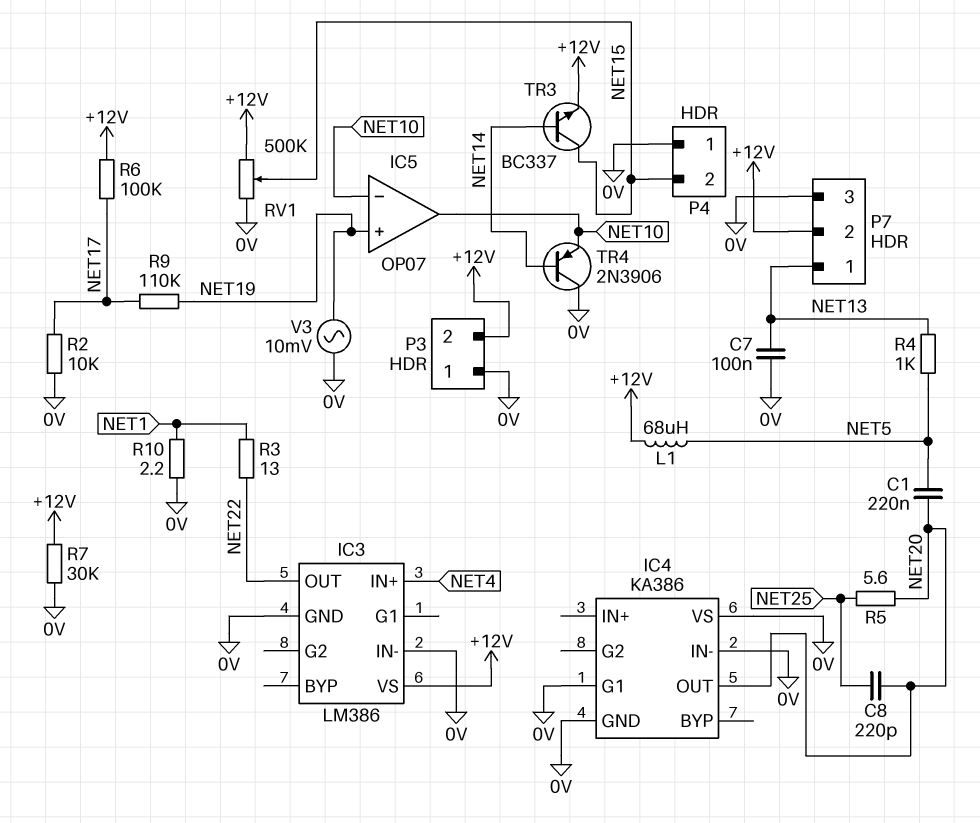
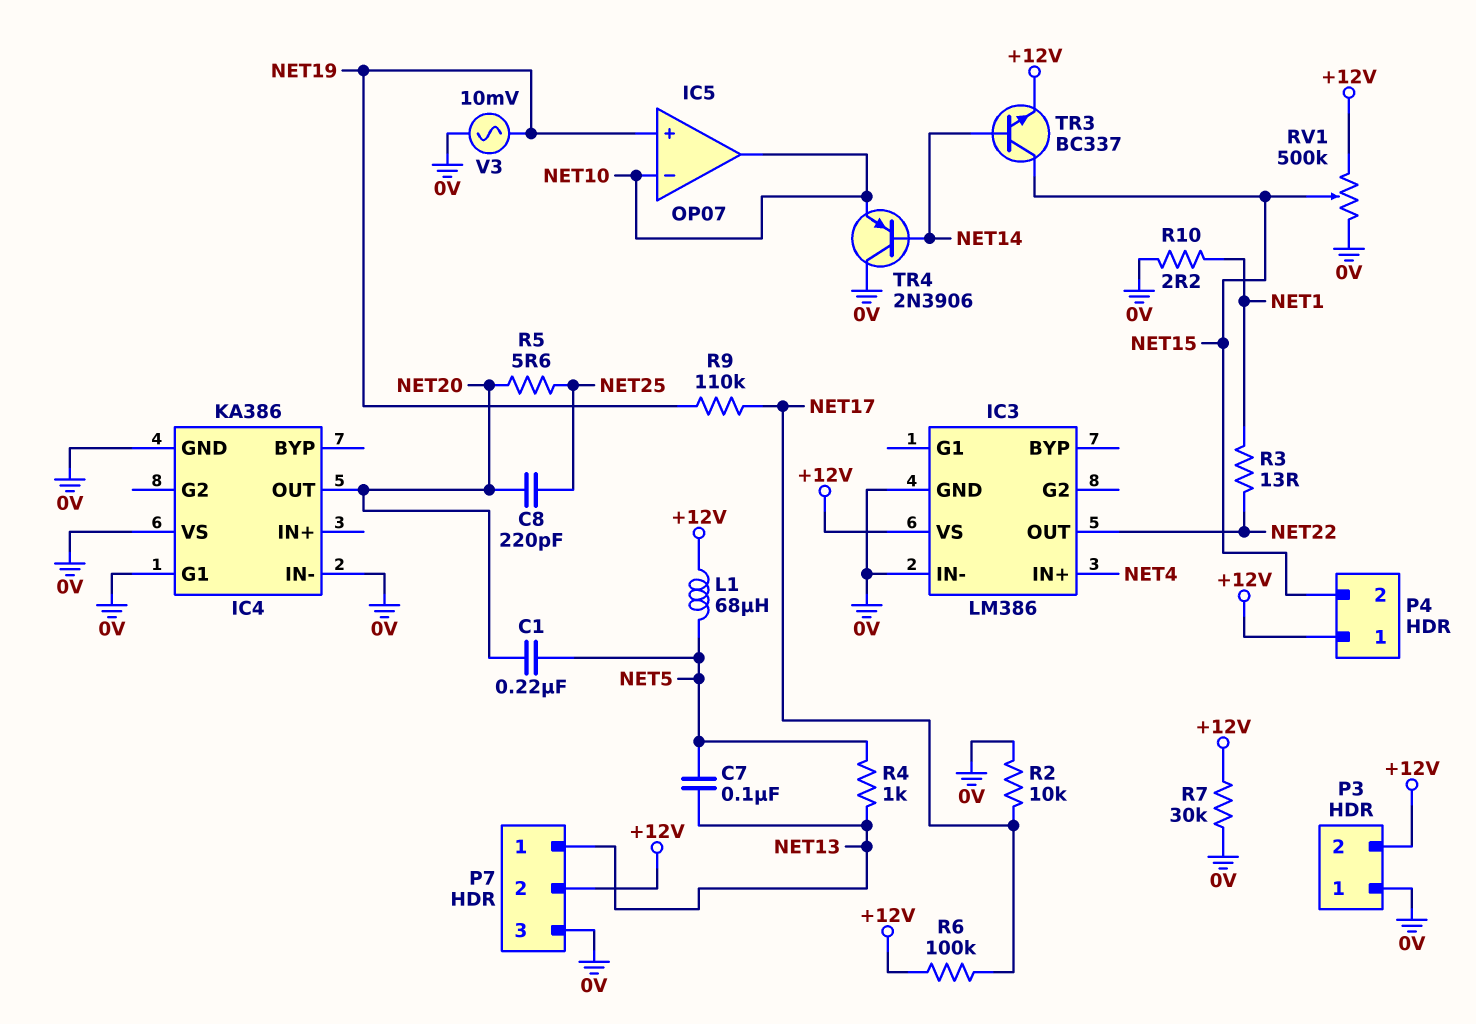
C7: 100nF (0V, NET13) -> 100nF (NET5, NET13)
P4 pin 1: 0V -> +12V

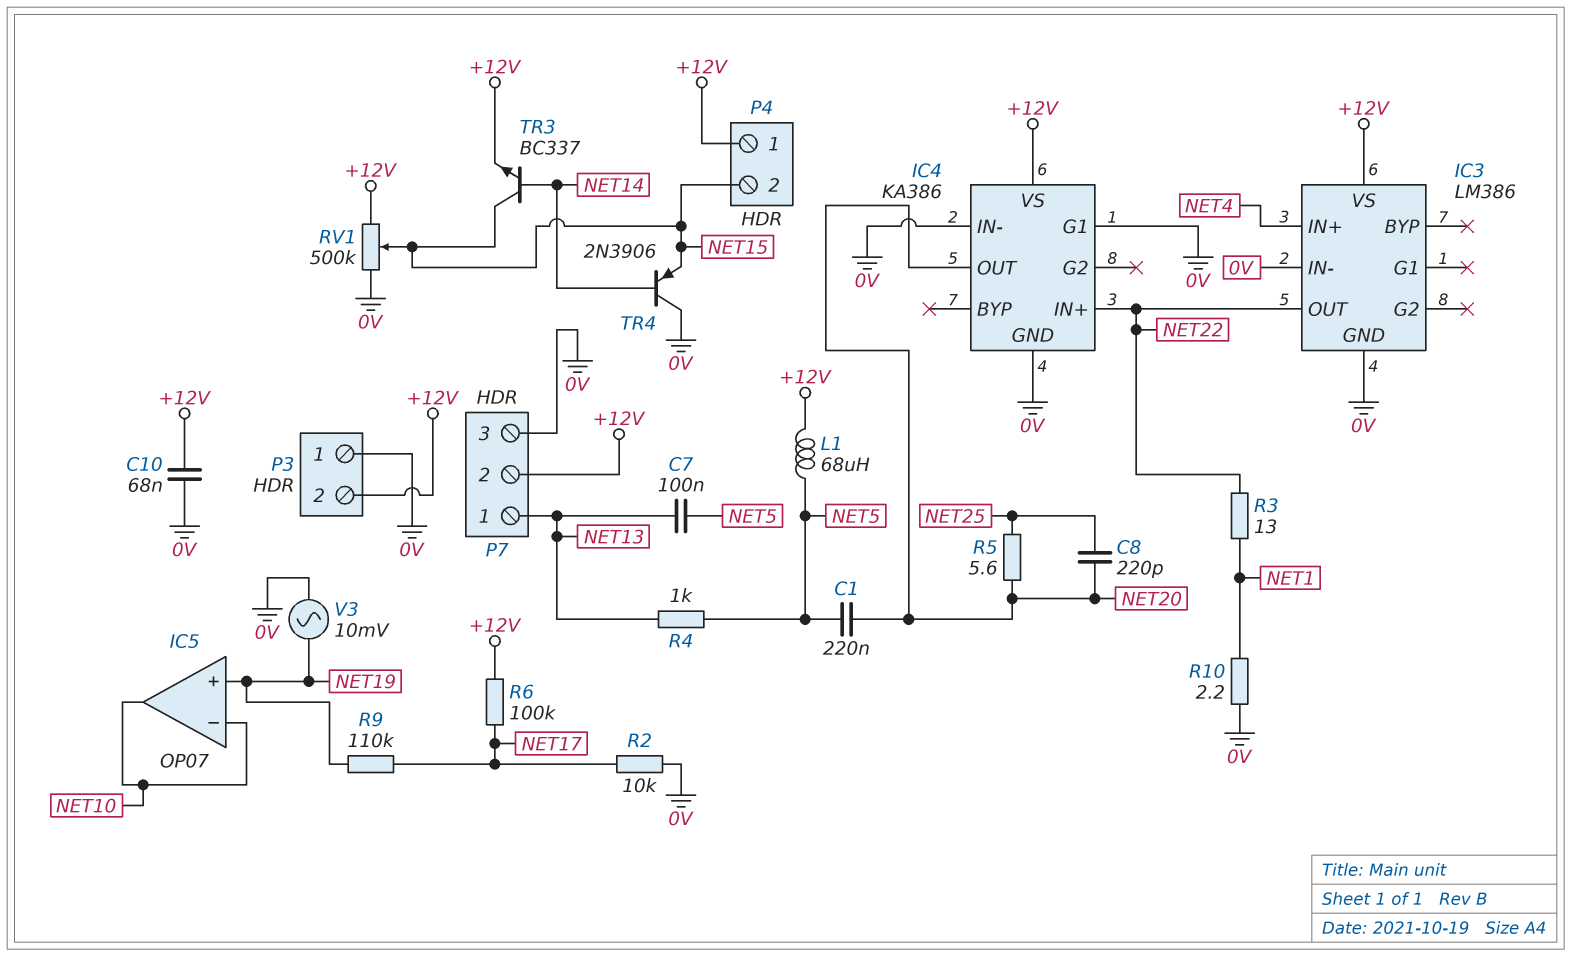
C10: none -> 68nF (+12V, 0V)
IC4 pin IN+: none -> NET22
IC4 pin VS: 0V -> +12V
R7: 30k (+12V, 0V) -> none
TR4: PNP 2N3906 (B NET14, C 0V, E NET10) -> PNP 2N3906 (B NET14, C 0V, E NET15)

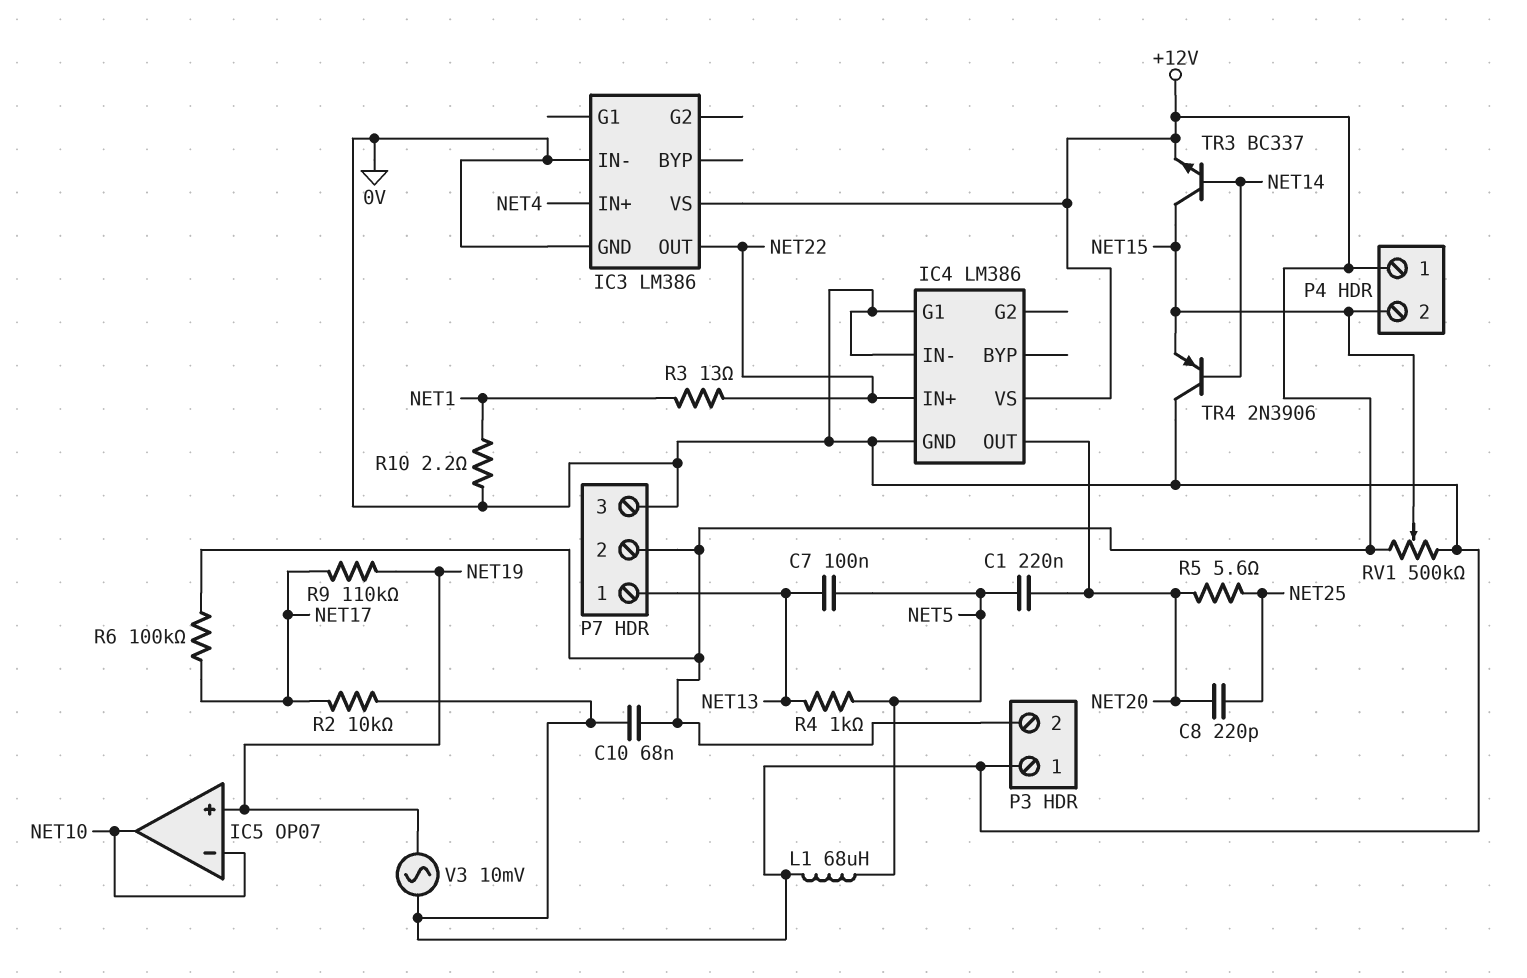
IC4: KA386 -> LM386
L1: 68uH (+12V, NET5) -> 68uH (0V, NET5)

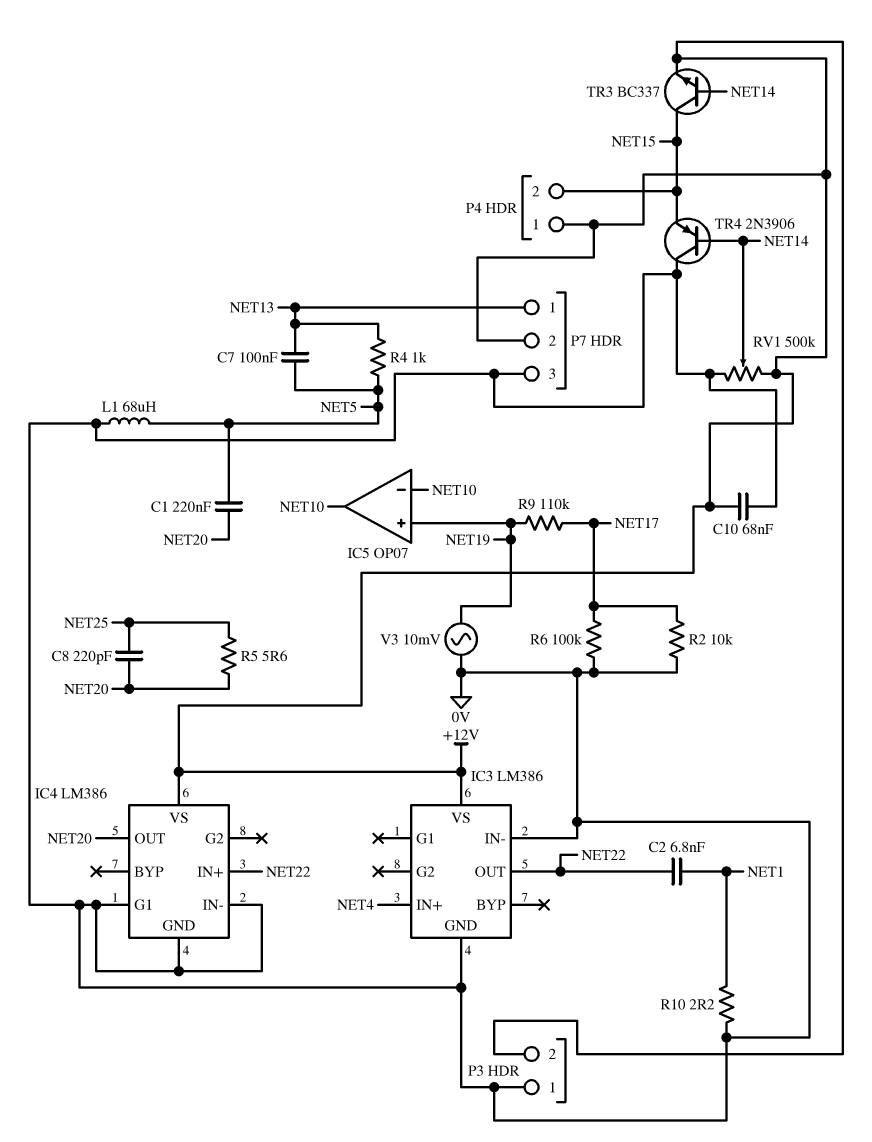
C2: none -> 6.8nF (NET1, NET22)
R3: 13 (NET1, NET22) -> none
R6: 100k (+12V, NET17) -> 100k (0V, NET17)
RV1: 500k (+12V, 0V, wiper NET15) -> 500k (+12V, 0V, wiper NET14)

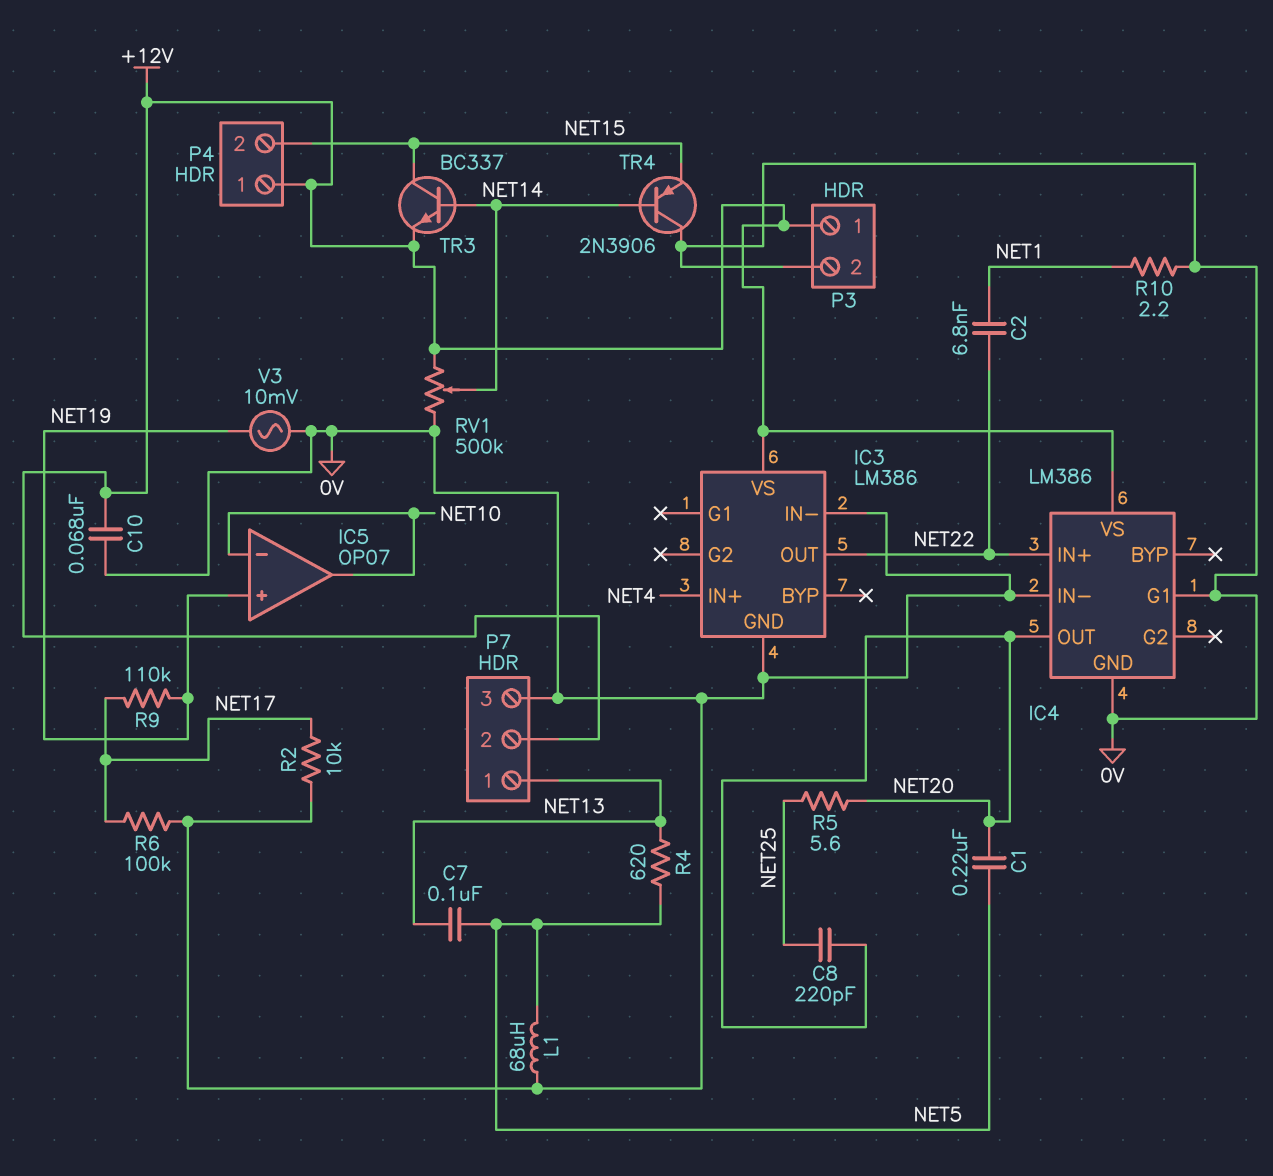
P3 pin 1: 0V -> +12V
P3 pin 2: +12V -> 0V
R4: 1k (NET5, NET13) -> 620 (NET5, NET13)

